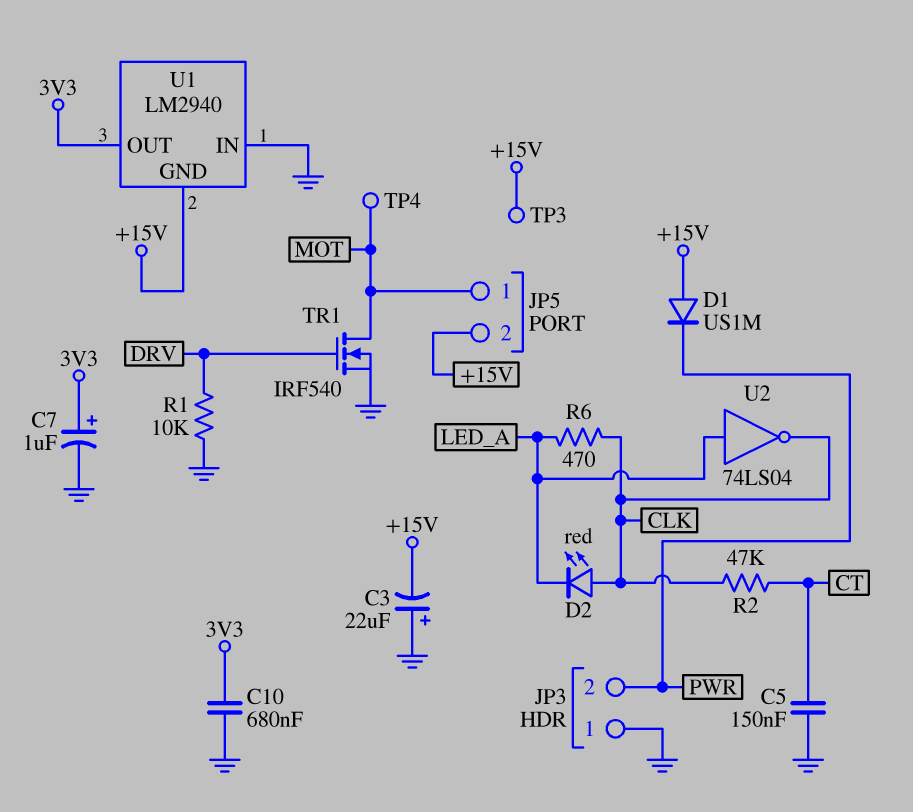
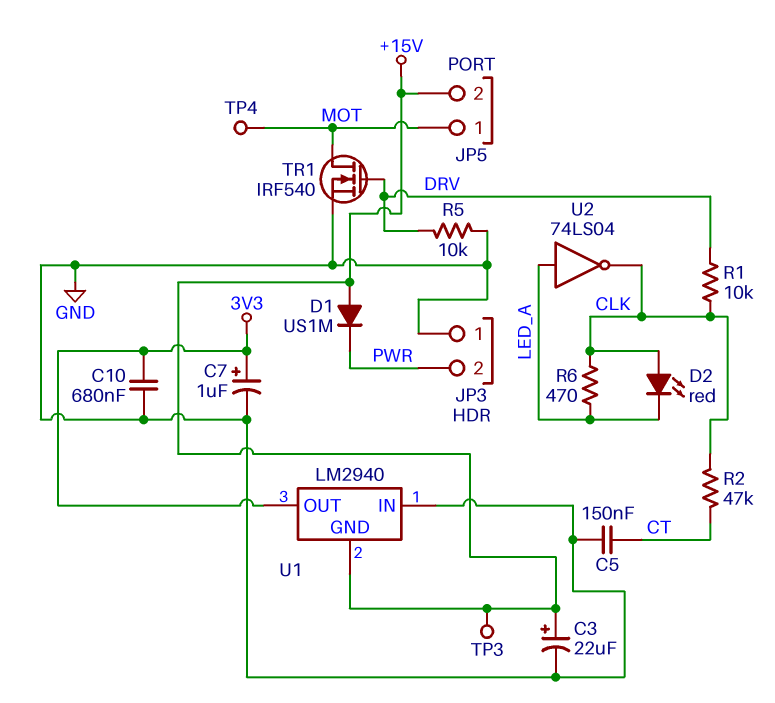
C3: 22uF (plus GND, minus +15V) -> 22uF (plus +15V, minus GND)
R1: 10k (DRV, GND) -> 10k (CLK, DRV)
R5: none -> 10k (DRV, GND)

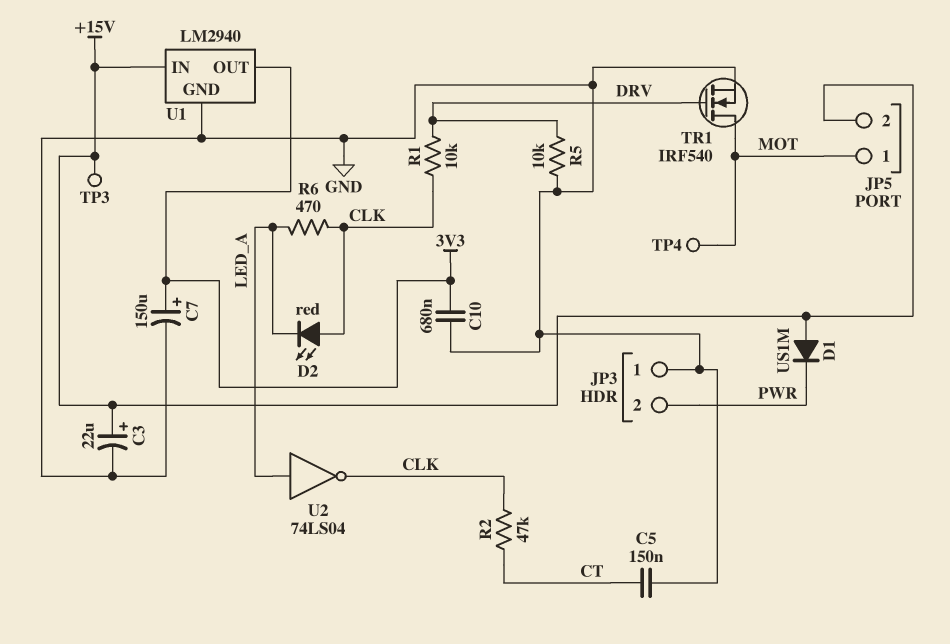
C7: 1uF (plus 3V3, minus GND) -> 150uF (plus 3V3, minus GND)
U1 pin GND: +15V -> GND
U1 pin IN: GND -> +15V

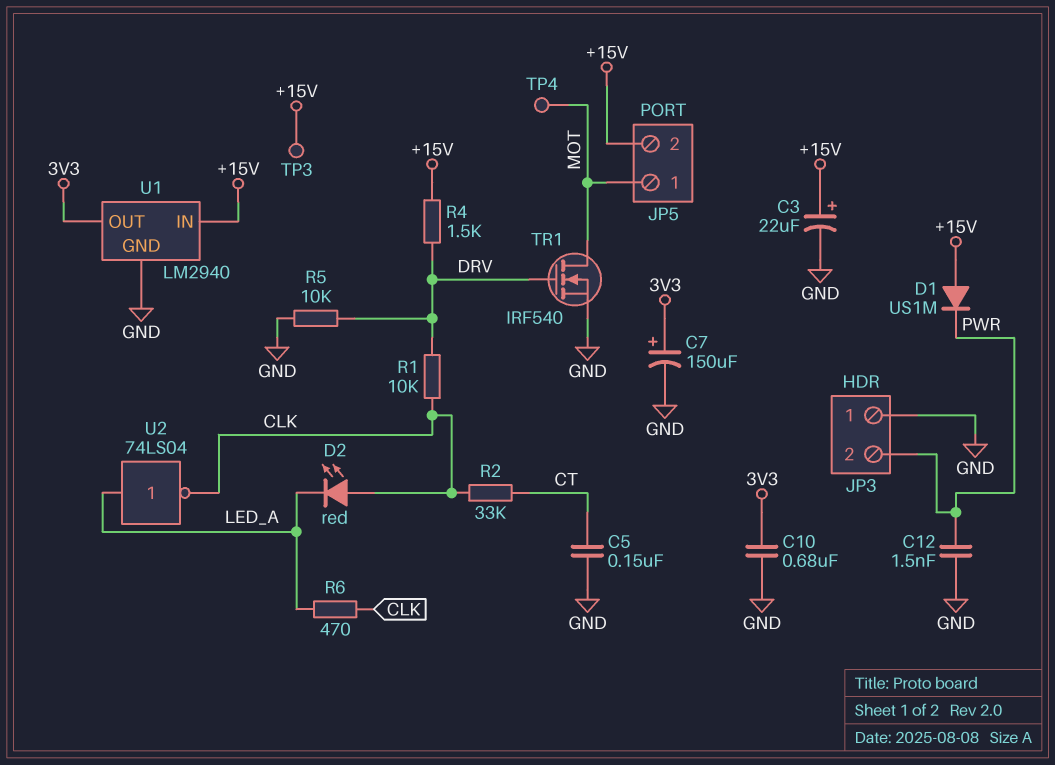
C12: none -> 1.5nF (GND, PWR)
R2: 47k (CLK, CT) -> 33k (CLK, CT)
R4: none -> 1.5k (+15V, DRV)

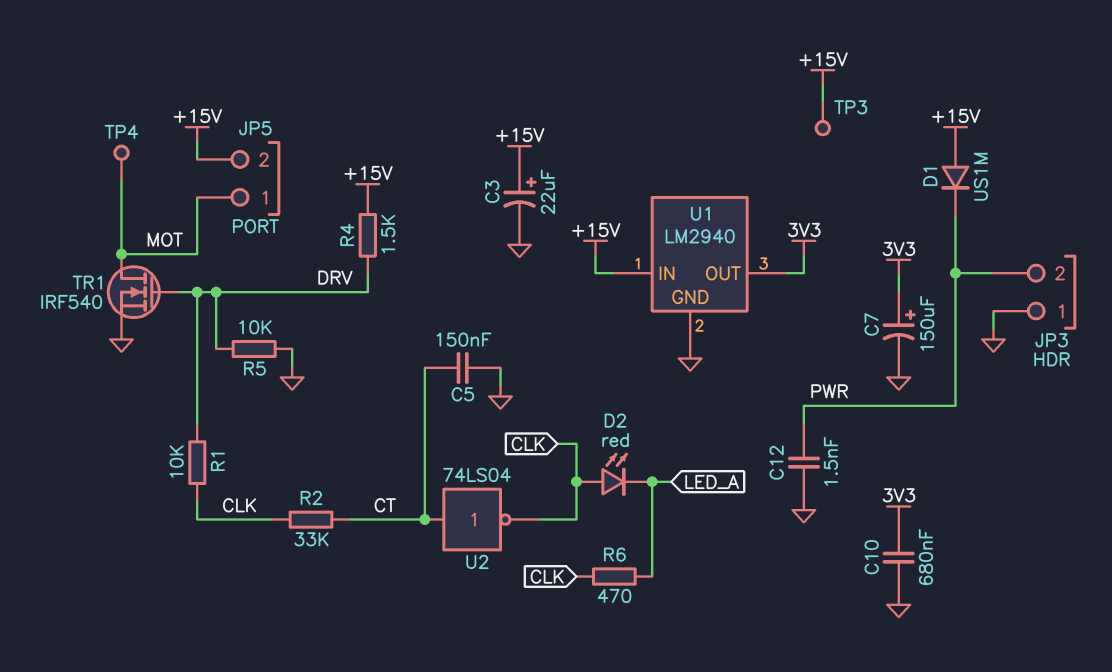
U2: NOT 74LS04 (in LED_A, out CLK) -> NOT 74LS04 (in CT, out CLK)

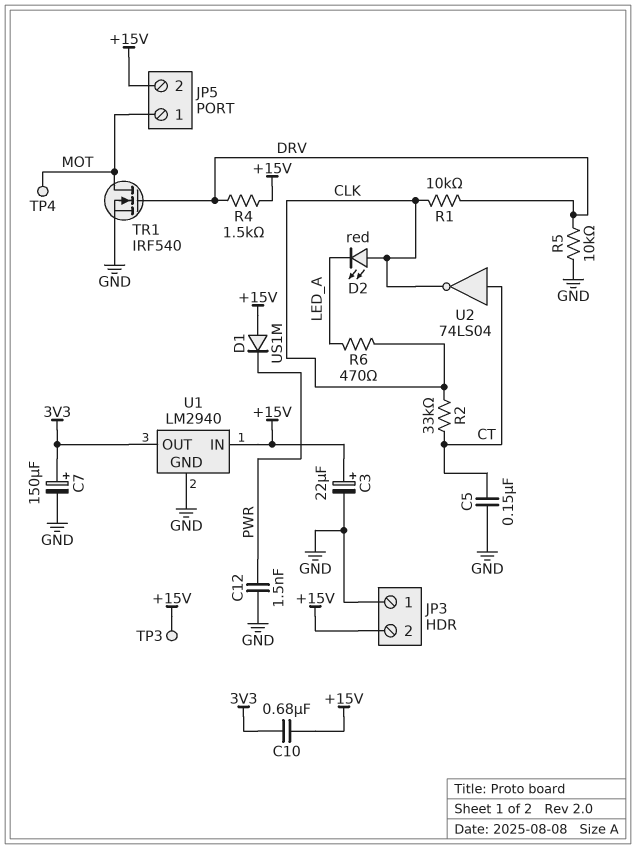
C10: 680nF (3V3, GND) -> 680nF (+15V, 3V3)
JP3 pin 2: PWR -> +15V

